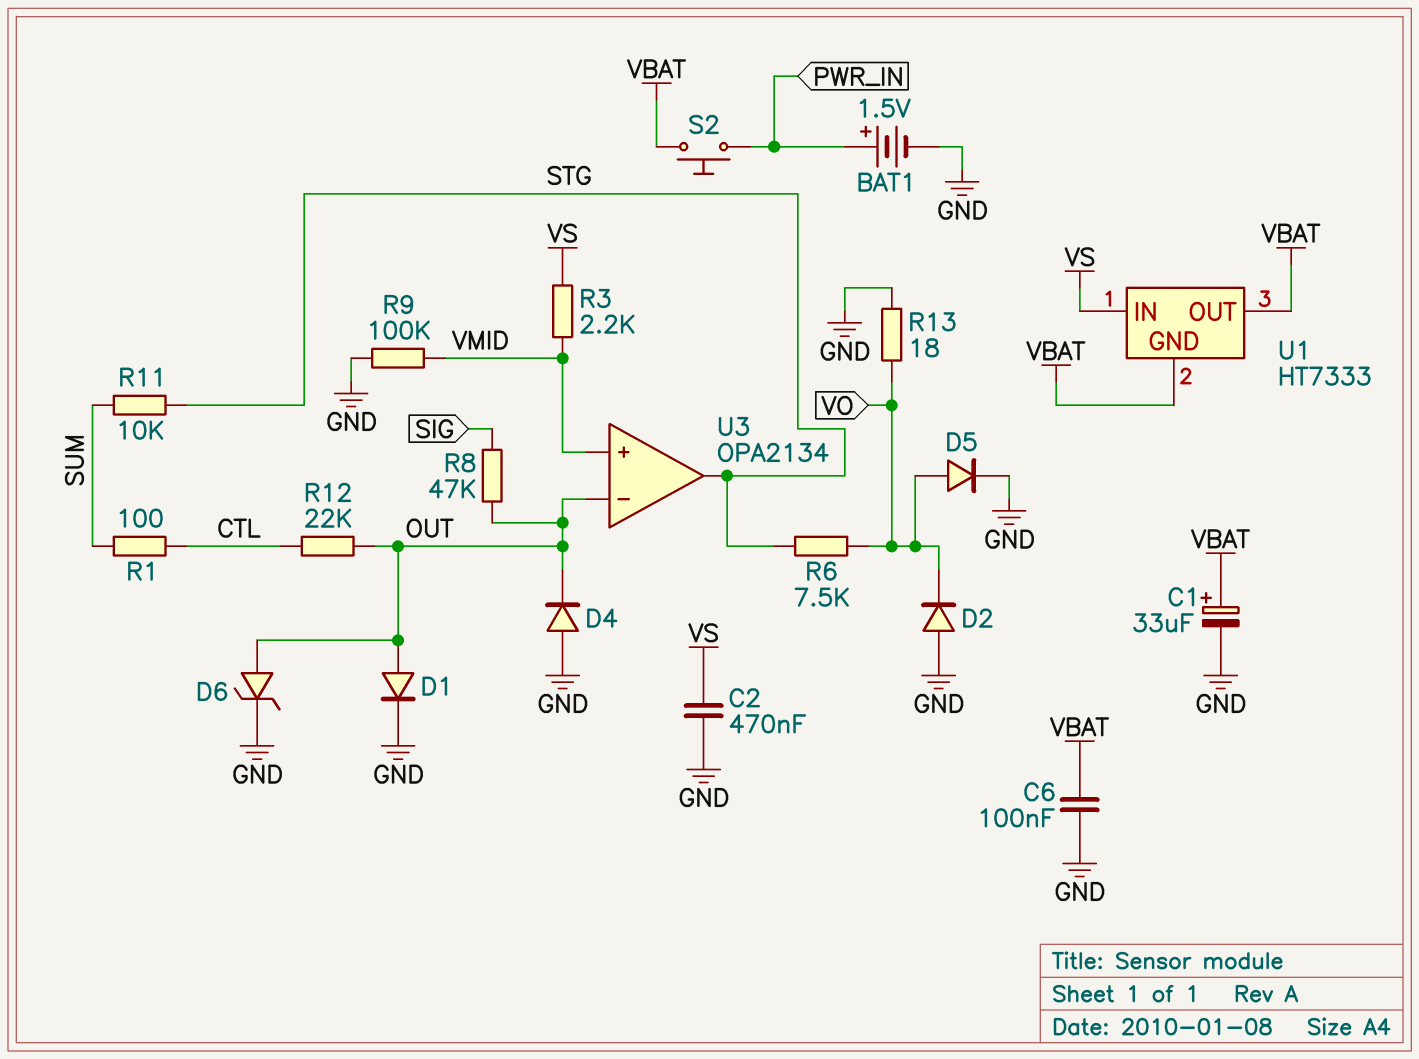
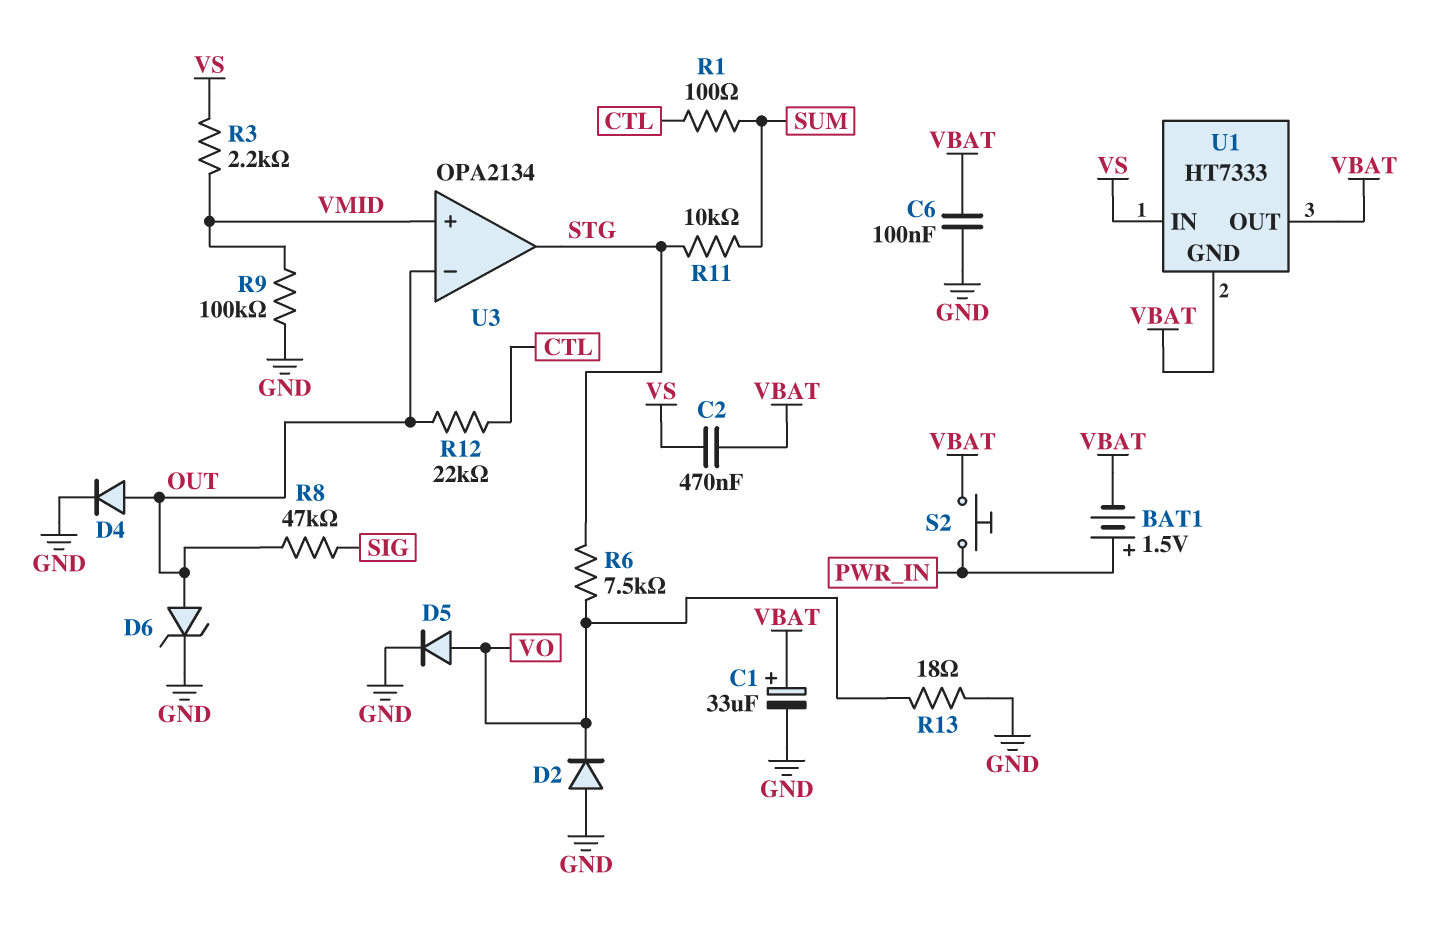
BAT1: 1.5V (plus PWR_IN, minus GND) -> 1.5V (plus PWR_IN, minus VBAT)
C2: 470nF (GND, VS) -> 470nF (VBAT, VS)
D1: diode (A OUT, K GND) -> none
D4: diode (A GND, K OUT) -> diode (A OUT, K GND)

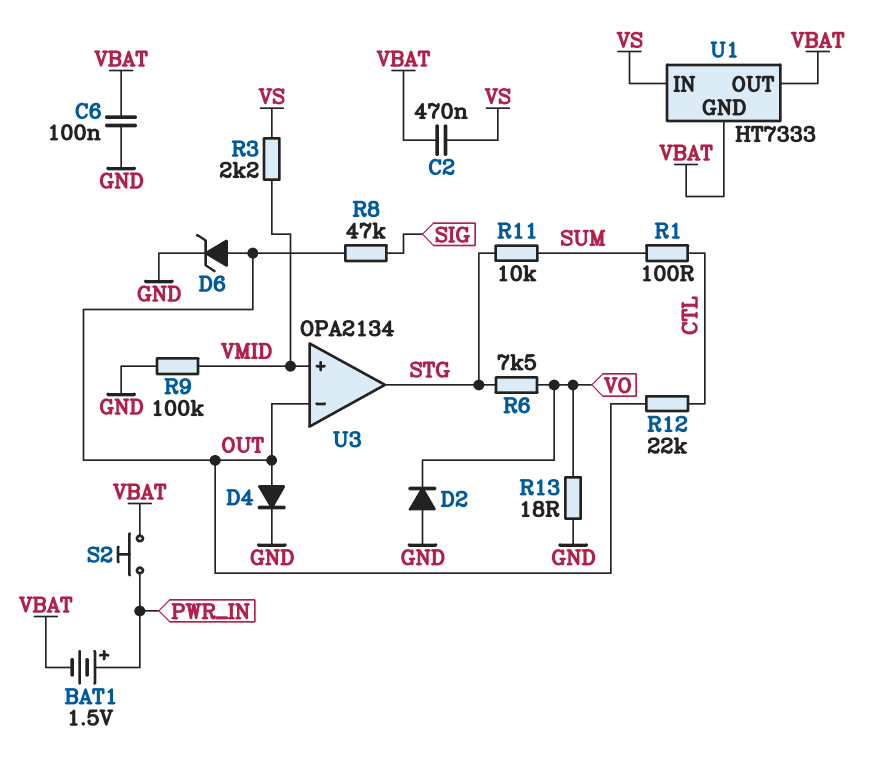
C1: 33uF (plus VBAT, minus GND) -> none
D5: diode (A VO, K GND) -> none

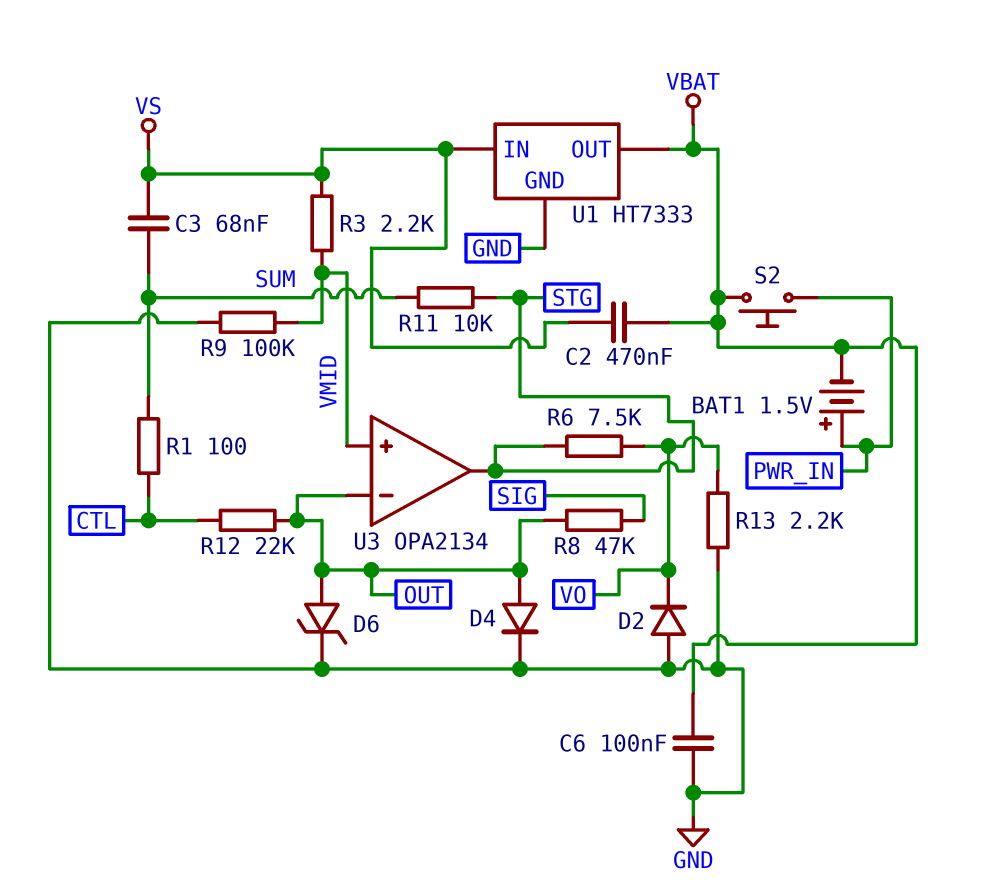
C3: none -> 68nF (SUM, VS)
R13: 18 (GND, VO) -> 2.2k (GND, VO)
U1 pin GND: VBAT -> GND

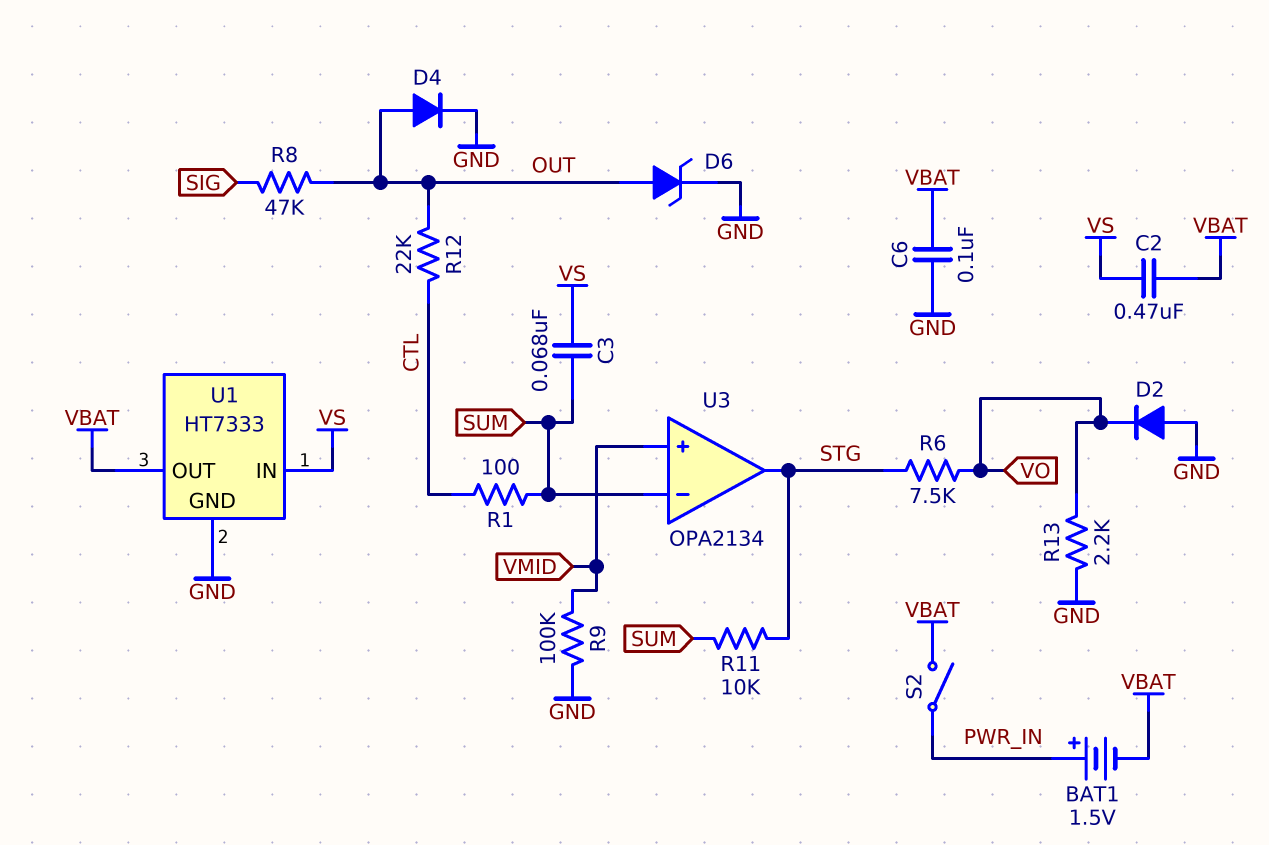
R3: 2.2k (VMID, VS) -> none
S2: button (PWR_IN, VBAT) -> switch (PWR_IN, VBAT)
U3 pin in-: OUT -> SUM

